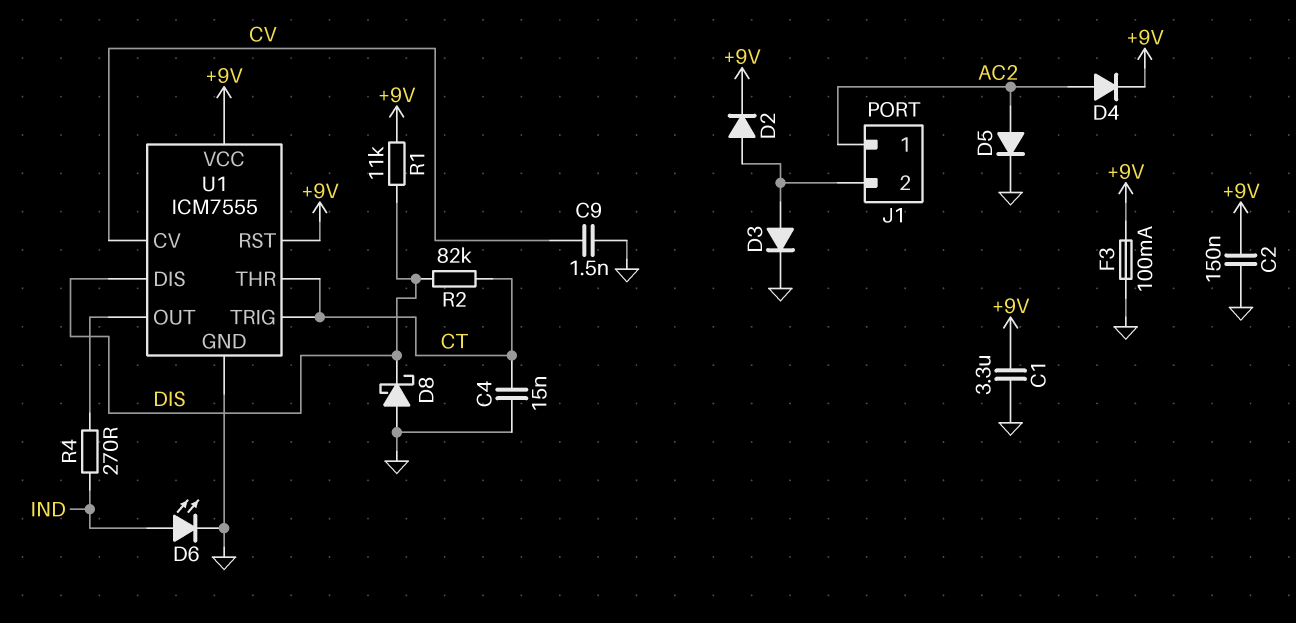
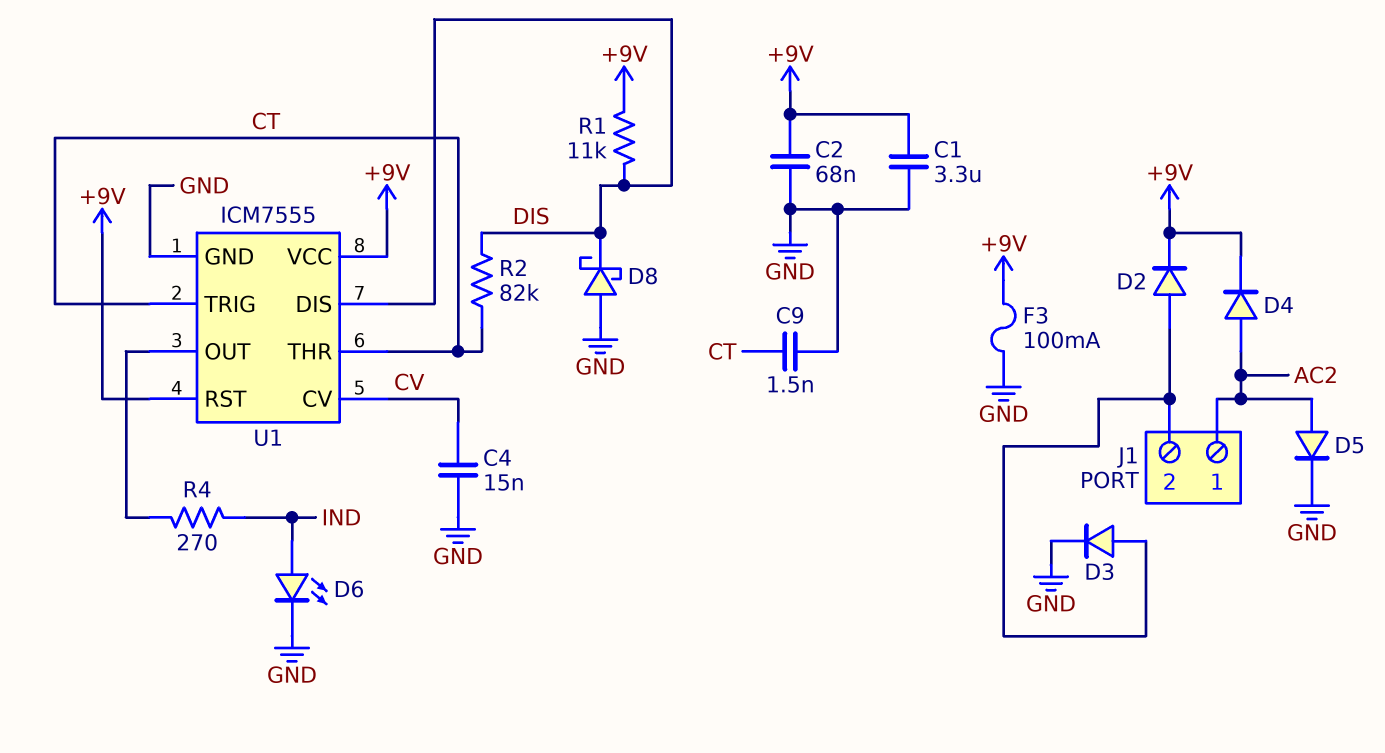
C2: 150nF (+9V, GND) -> 68nF (+9V, GND)
C4: 15nF (CT, GND) -> 15nF (CV, GND)
C9: 1.5nF (CV, GND) -> 1.5nF (CT, GND)

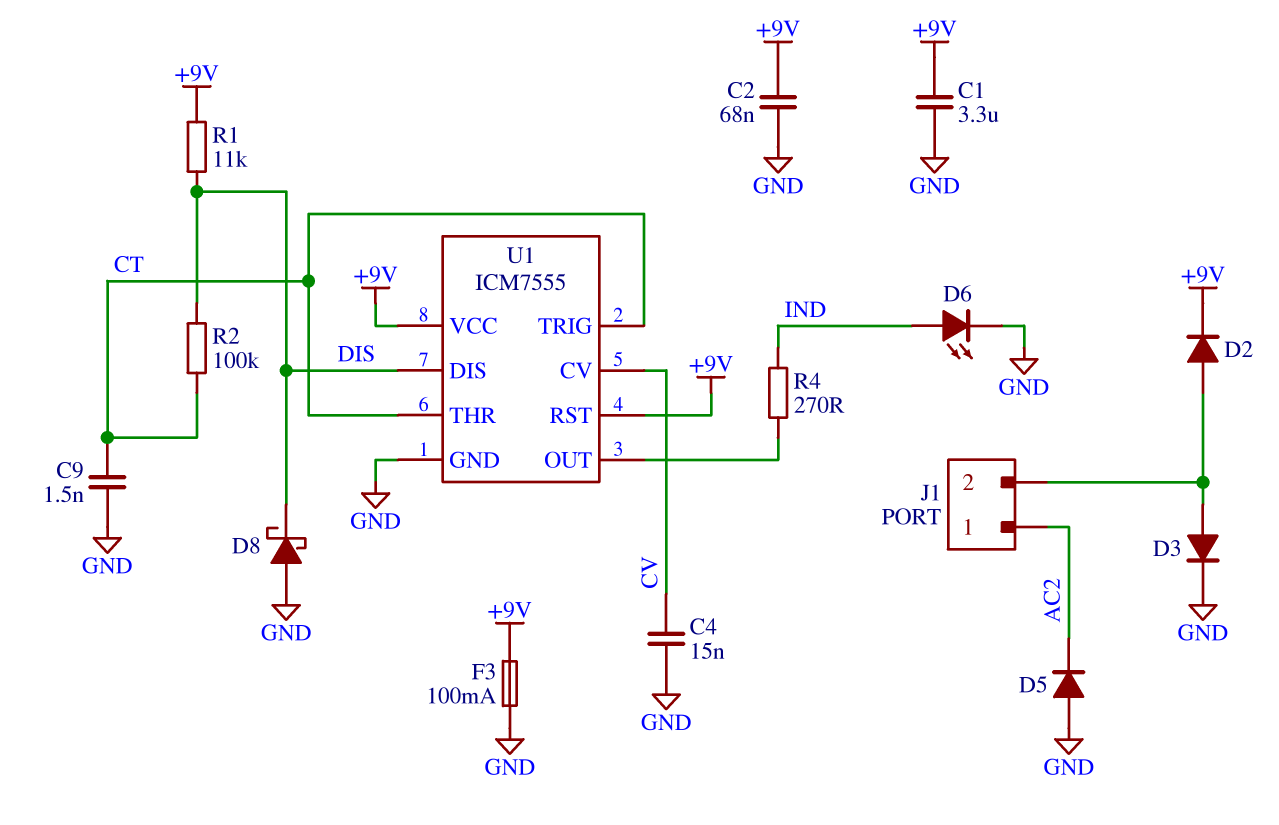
D4: diode (A AC2, K +9V) -> none
D5: diode (A AC2, K GND) -> diode (A GND, K AC2)
R2: 82k (CT, DIS) -> 100k (CT, DIS)

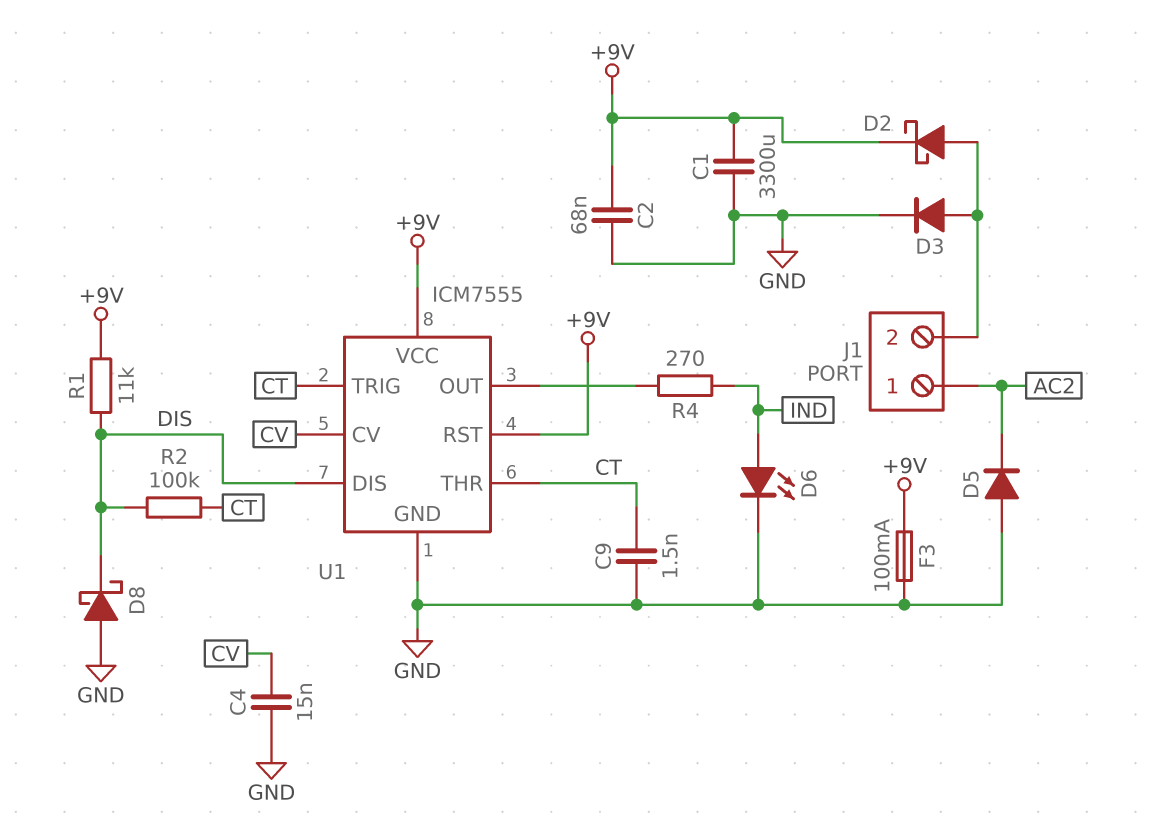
C1: 3.3uF (+9V, GND) -> 3300uF (+9V, GND)
D2: diode (A J1/2, K +9V) -> schottky (A J1/2, K +9V)

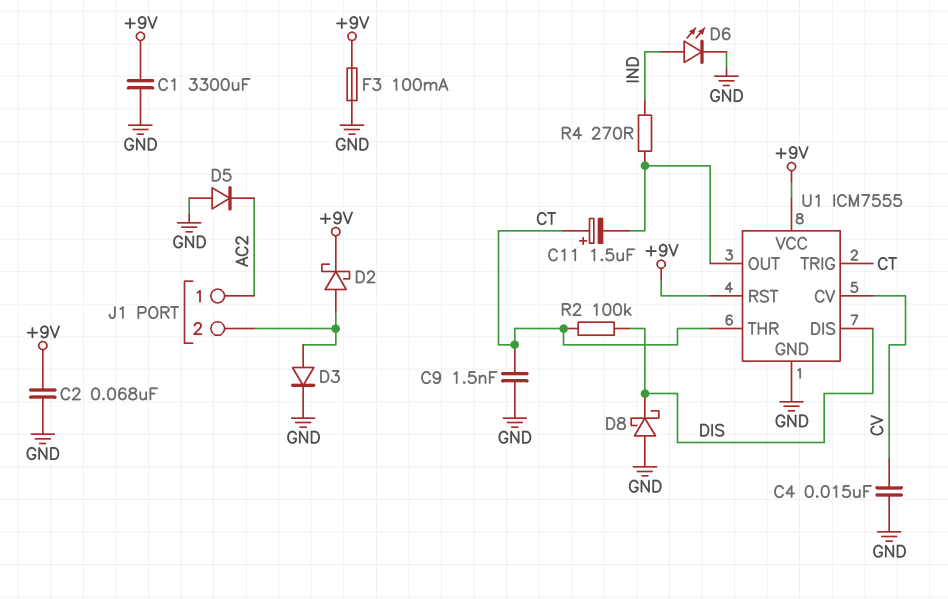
C11: none -> 1.5uF (plus CT, minus U1/OUT)
R1: 11k (+9V, DIS) -> none

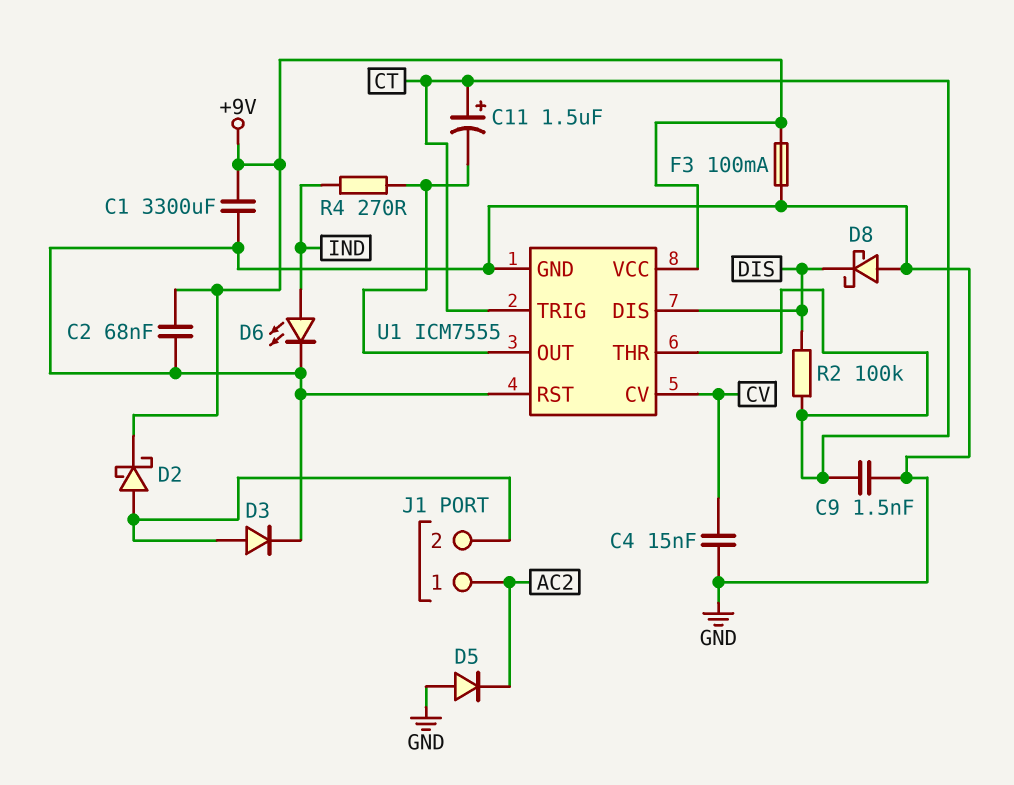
U1 pin RST: +9V -> GND

